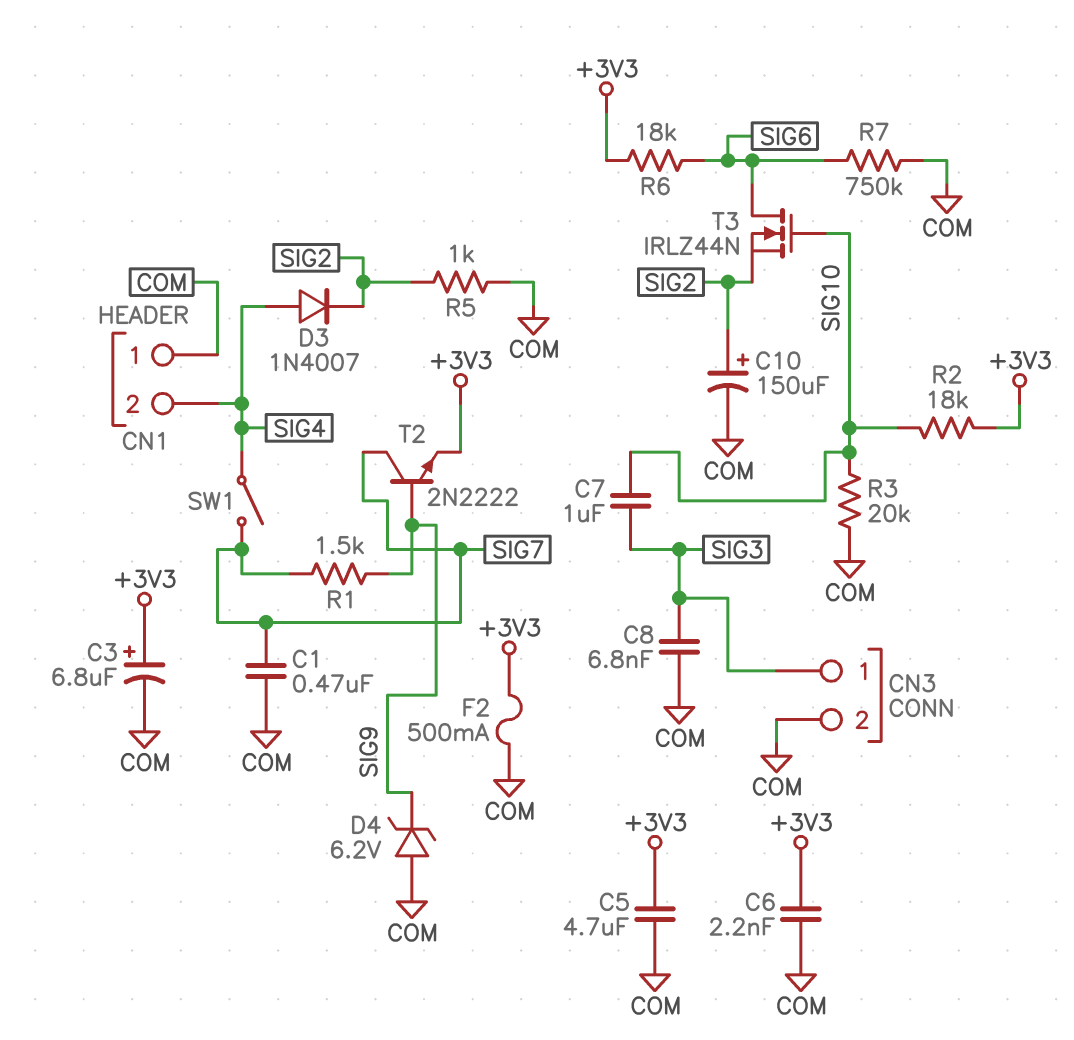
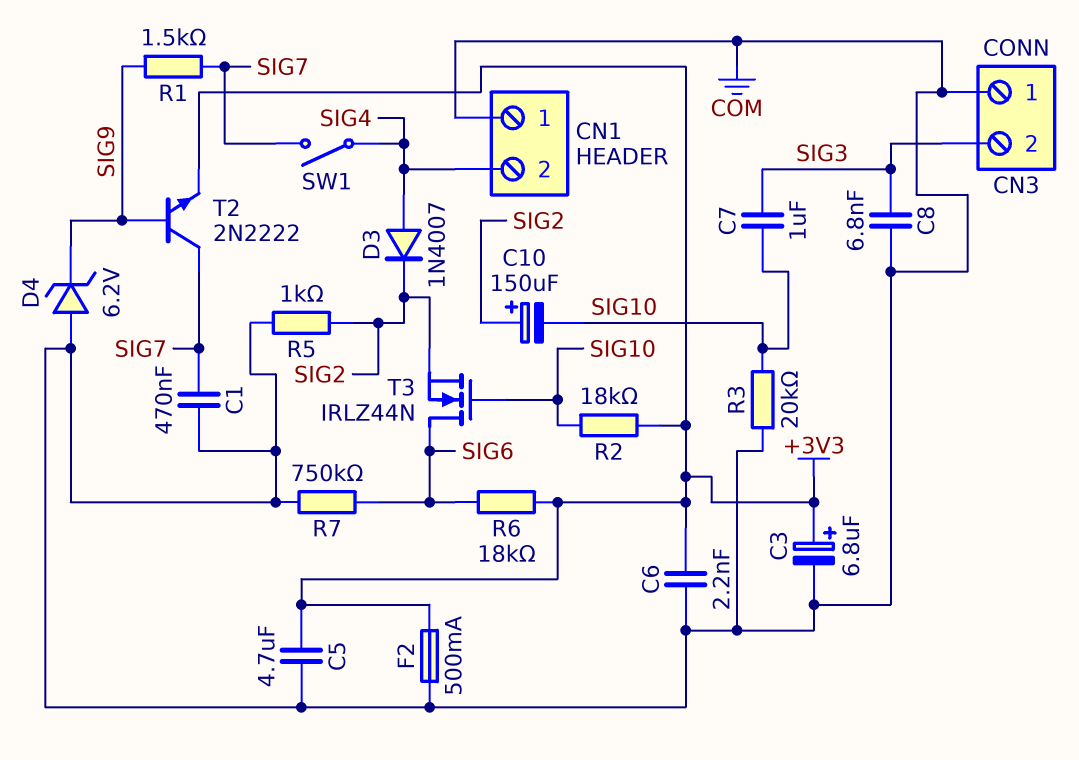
C10: 150uF (plus SIG2, minus COM) -> 150uF (plus SIG2, minus SIG10)
CN3 pin 1: SIG3 -> COM
CN3 pin 2: COM -> SIG3

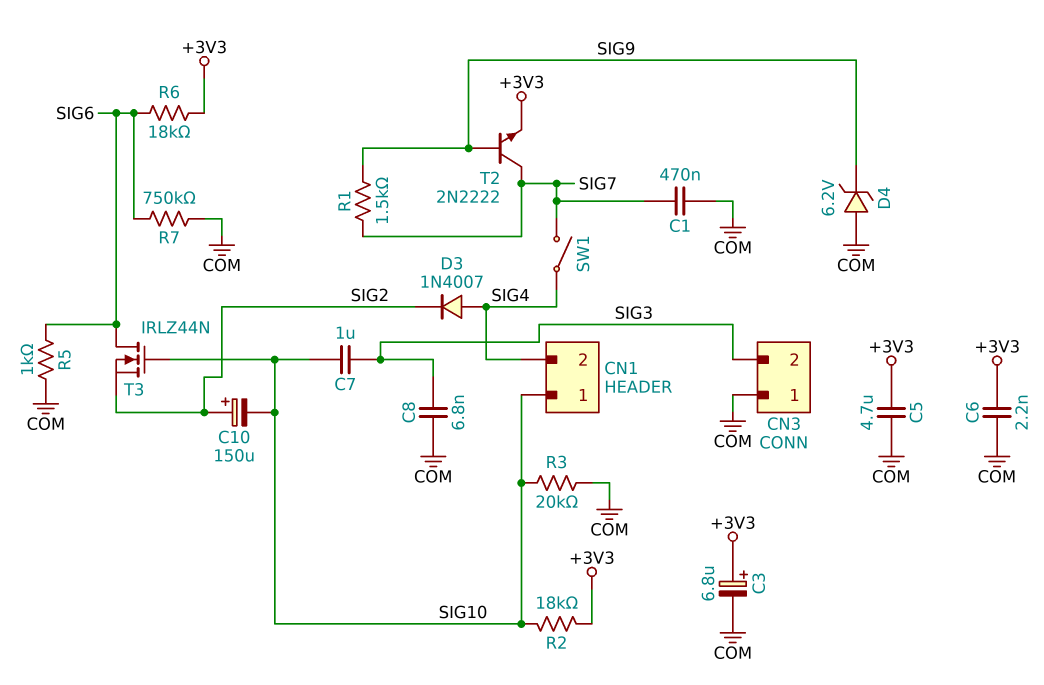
CN1 pin 1: COM -> SIG10
F2: 500mA (+3V3, COM) -> none
R5: 1k (COM, SIG2) -> 1k (COM, SIG6)

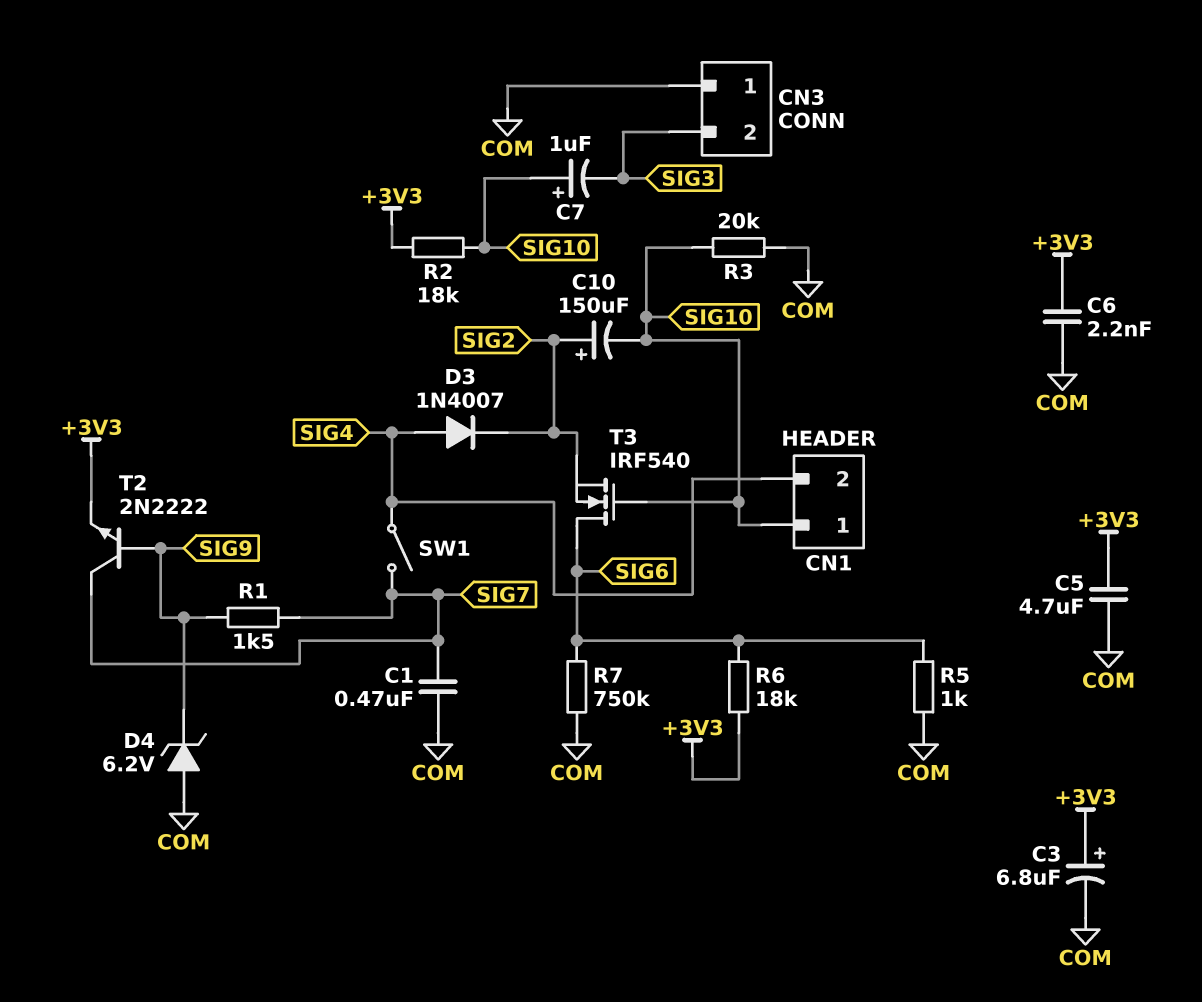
C7: 1uF (SIG3, SIG10) -> 1uF (plus SIG10, minus SIG3)
C8: 6.8nF (COM, SIG3) -> none
T3: NMOS IRLZ44N (G SIG10, D SIG6, S SIG2) -> NMOS IRF540 (G SIG10, D SIG6, S SIG2)

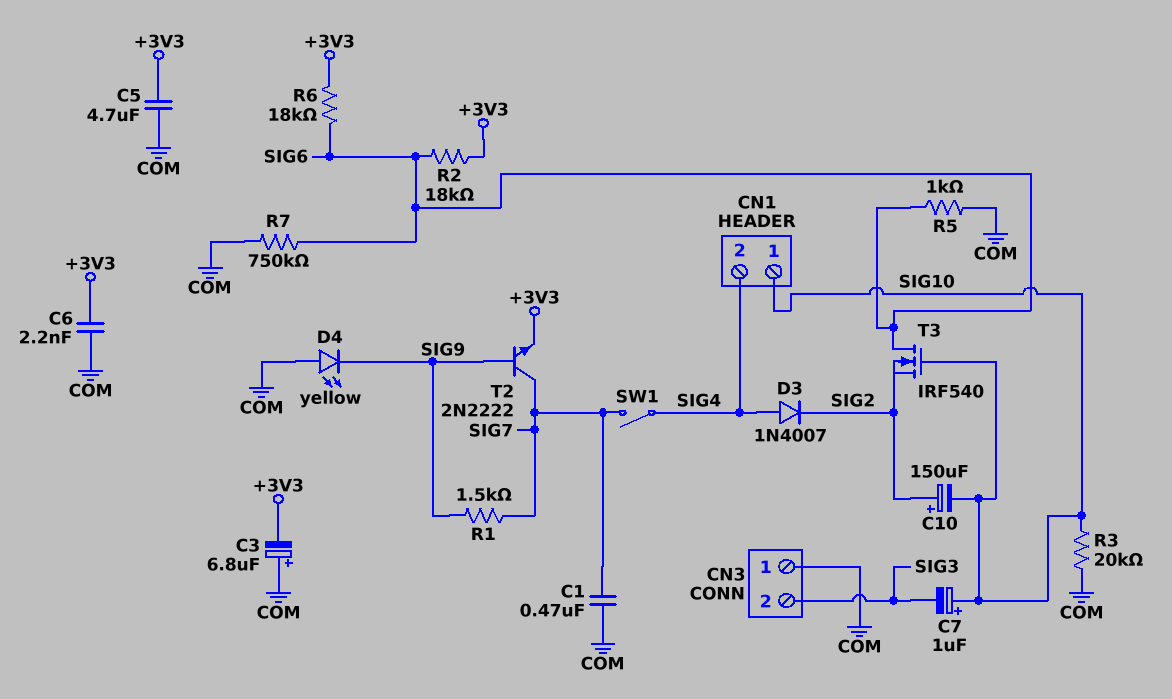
C3: 6.8uF (plus +3V3, minus COM) -> 6.8uF (plus COM, minus +3V3)
D4: zener 6.2V (A COM, K SIG9) -> LED yellow (A COM, K SIG9)
R2: 18k (+3V3, SIG10) -> 18k (+3V3, SIG6)

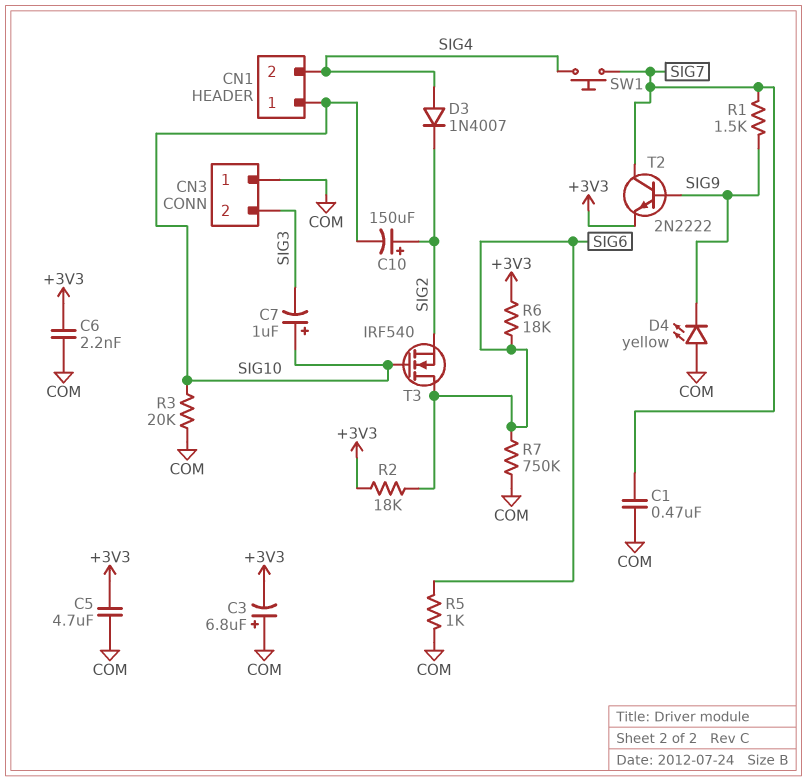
SW1: switch (SIG4, SIG7) -> button (SIG4, SIG7)

